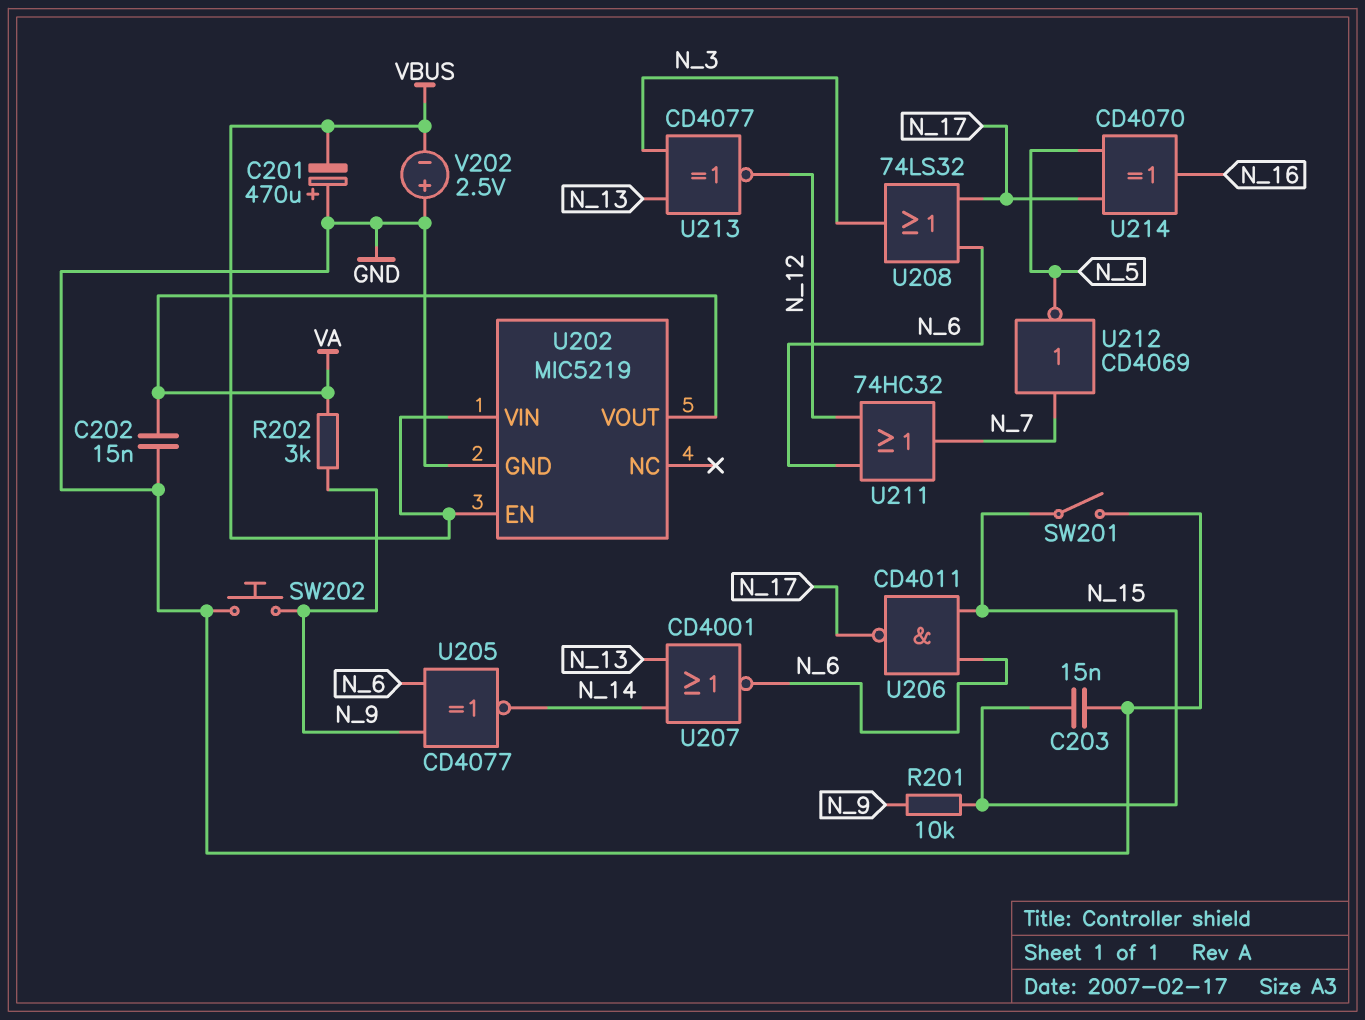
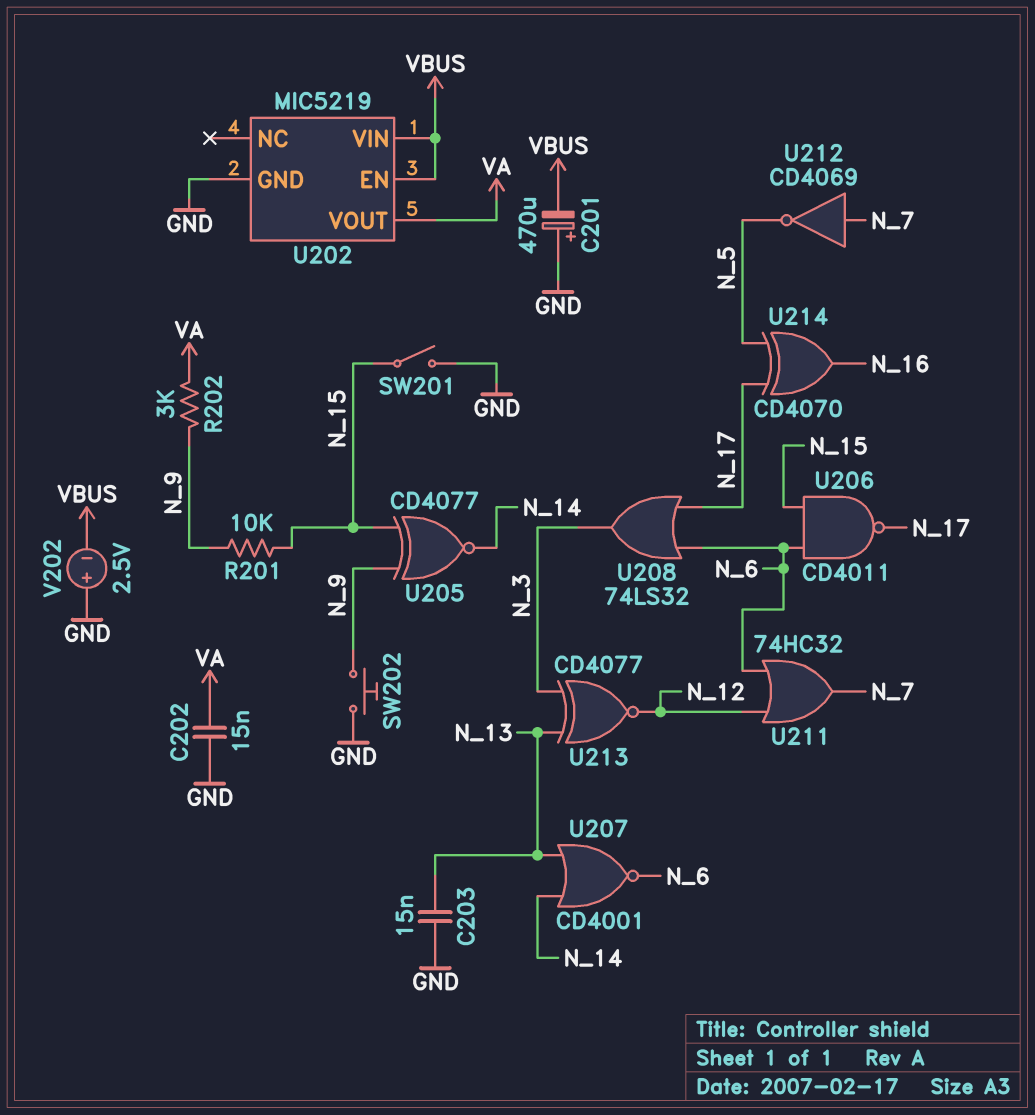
C203: 15nF (GND, N_15) -> 15nF (GND, N_13)
U205: XNOR CD4077 (in N_6, in N_9, out N_14) -> XNOR CD4077 (in N_9, in N_15, out N_14)

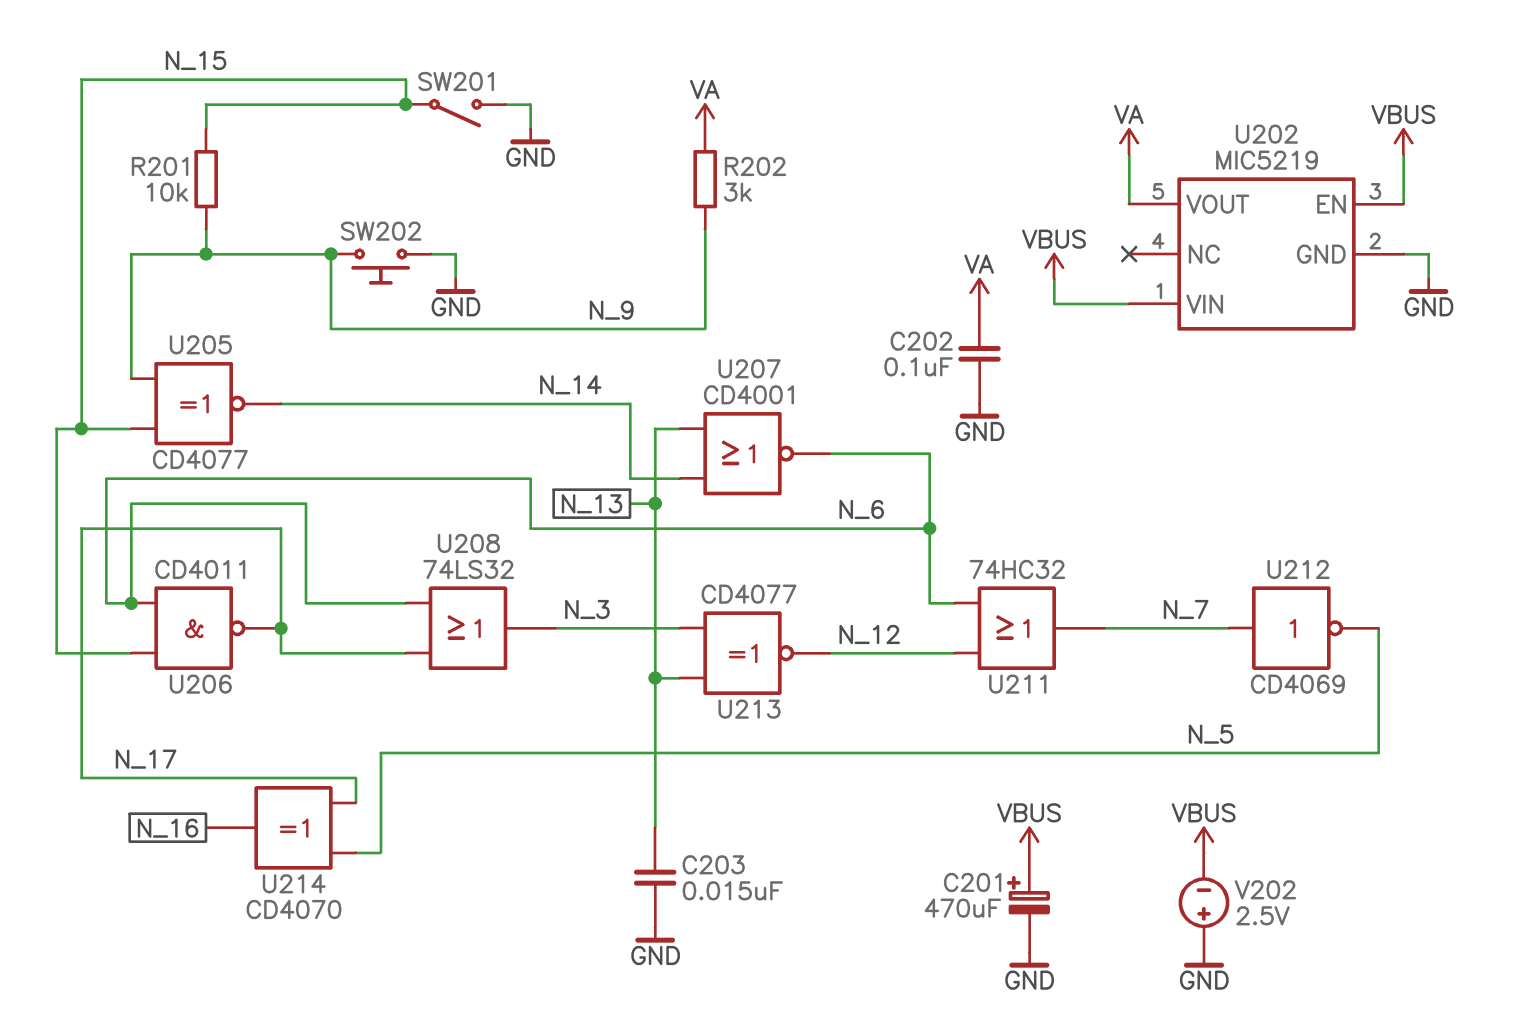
C201: 470uF (plus GND, minus VBUS) -> 470uF (plus VBUS, minus GND)
C202: 15nF (GND, VA) -> 100nF (GND, VA)

